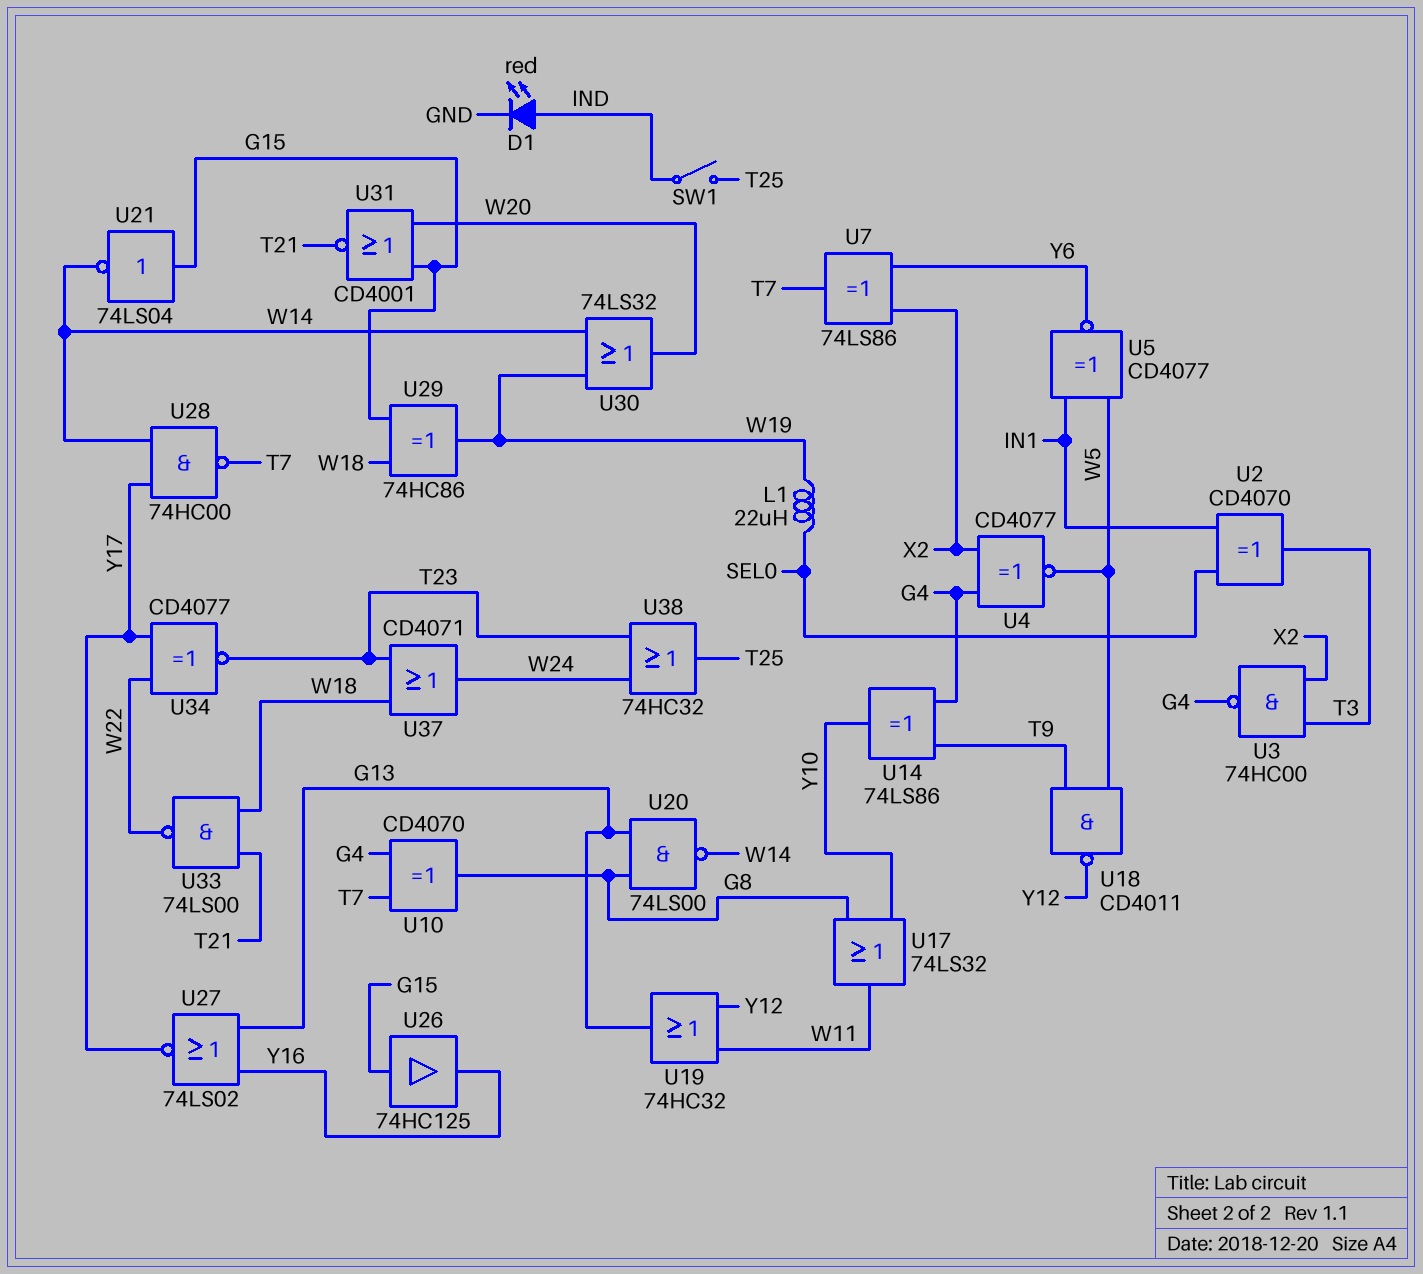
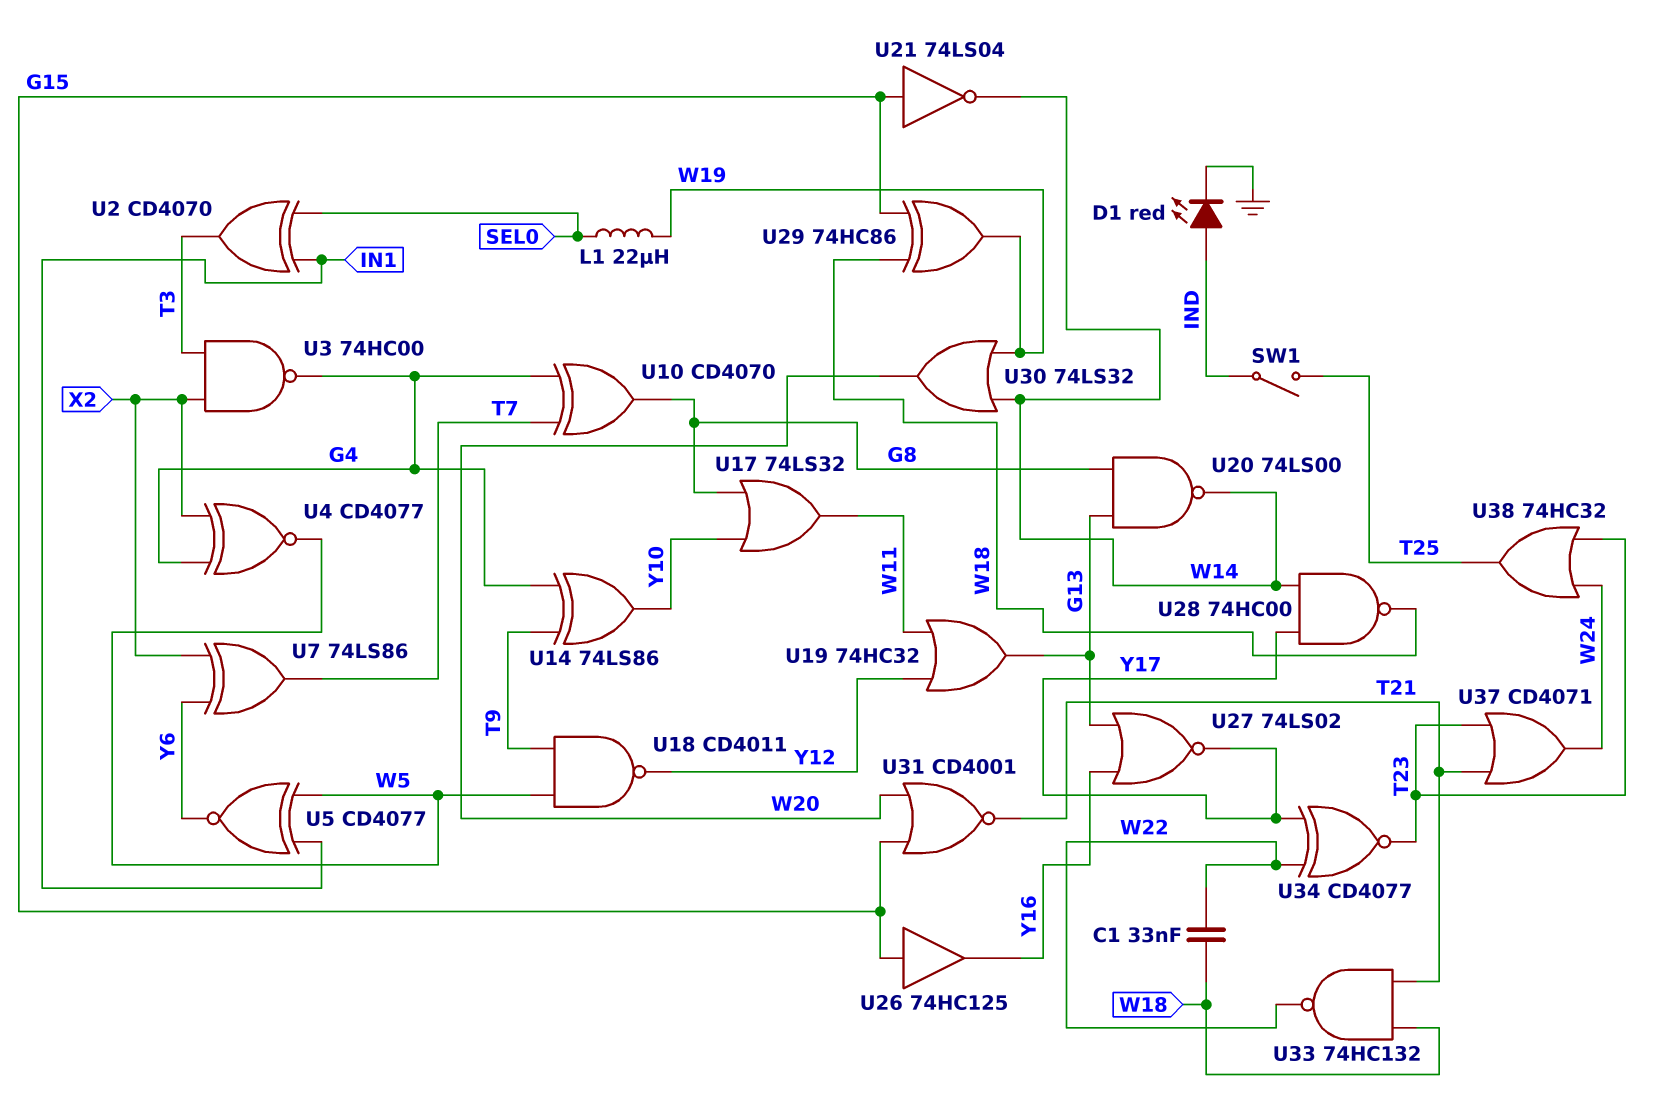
C1: none -> 33nF (W18, W22)
U28: NAND 74HC00 (in W14, in Y17, out T7) -> NAND 74HC00 (in W14, in Y17, out W18)
U33: NAND 74LS00 (in T21, in W18, out W22) -> NAND 74HC132 (in T21, in W18, out W22)
U37: OR CD4071 (in T23, in W18, out W24) -> OR CD4071 (in T21, in T23, out W24)

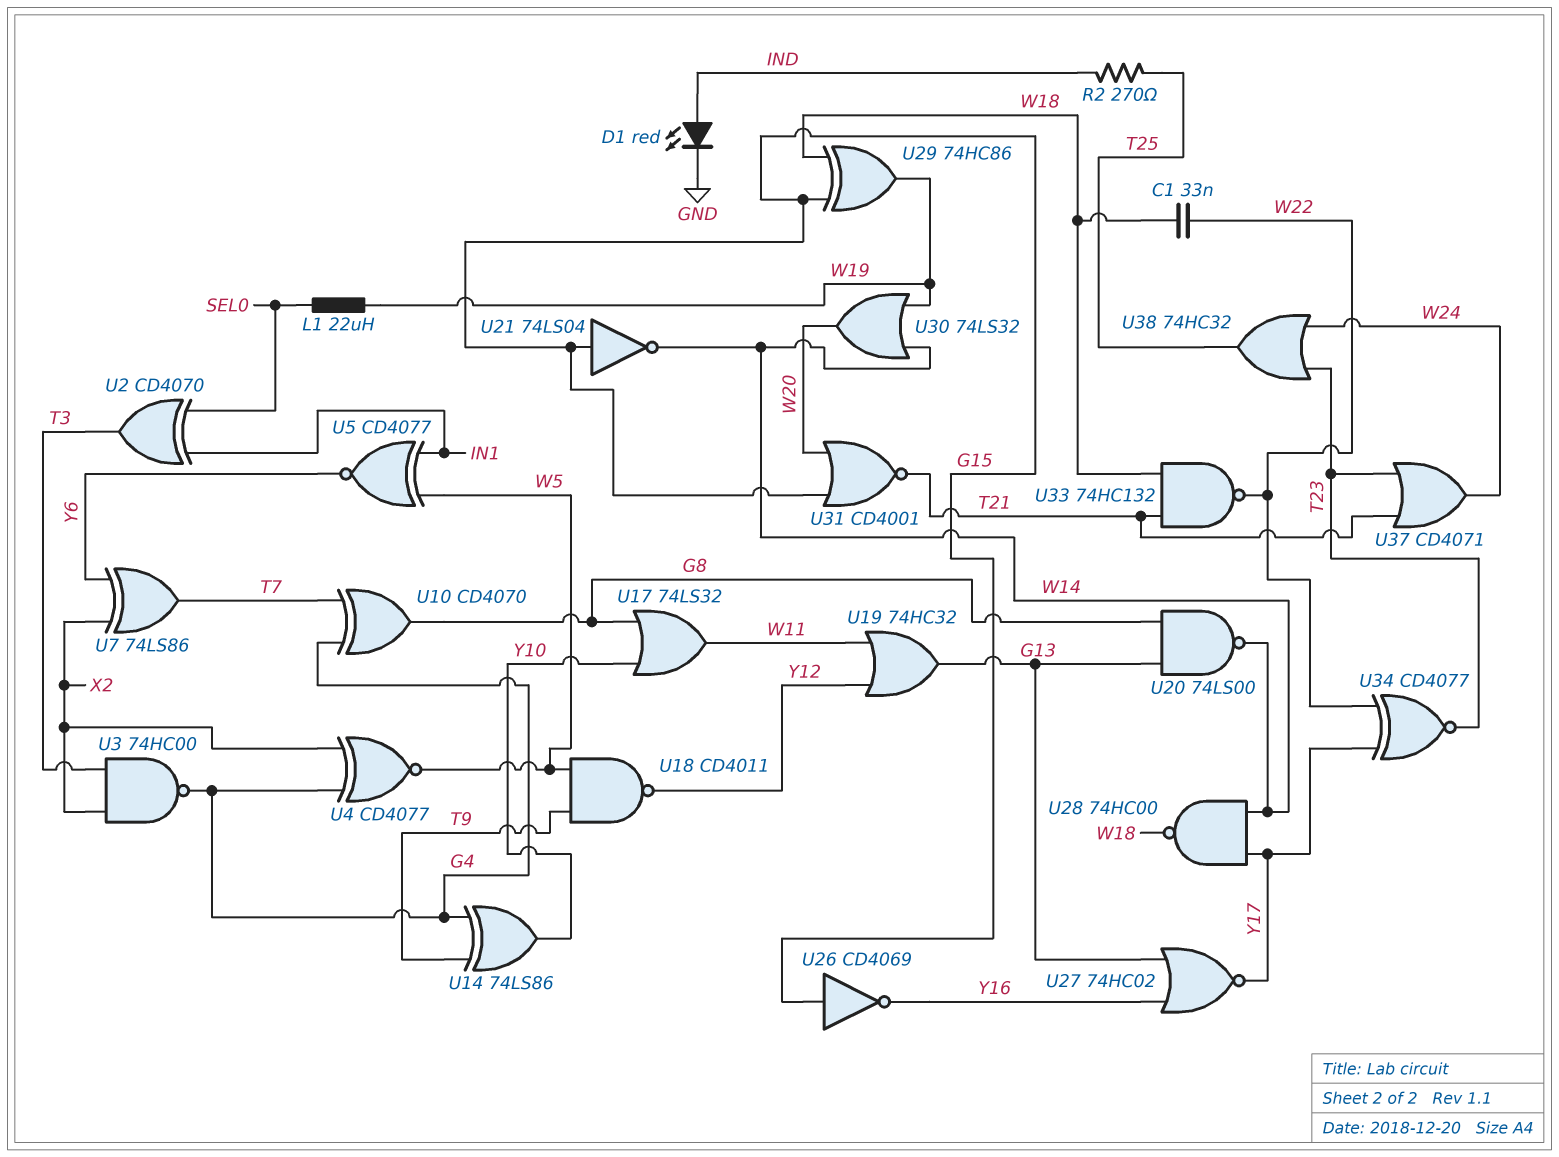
R2: none -> 270 (IND, T25)
SW1: switch (IND, T25) -> none
U26: buffer 74HC125 (in G15, out Y16) -> NOT CD4069 (in G15, out Y16)
U27: NOR 74LS02 (in G13, in Y16, out Y17) -> NOR 74HC02 (in G13, in Y16, out Y17)

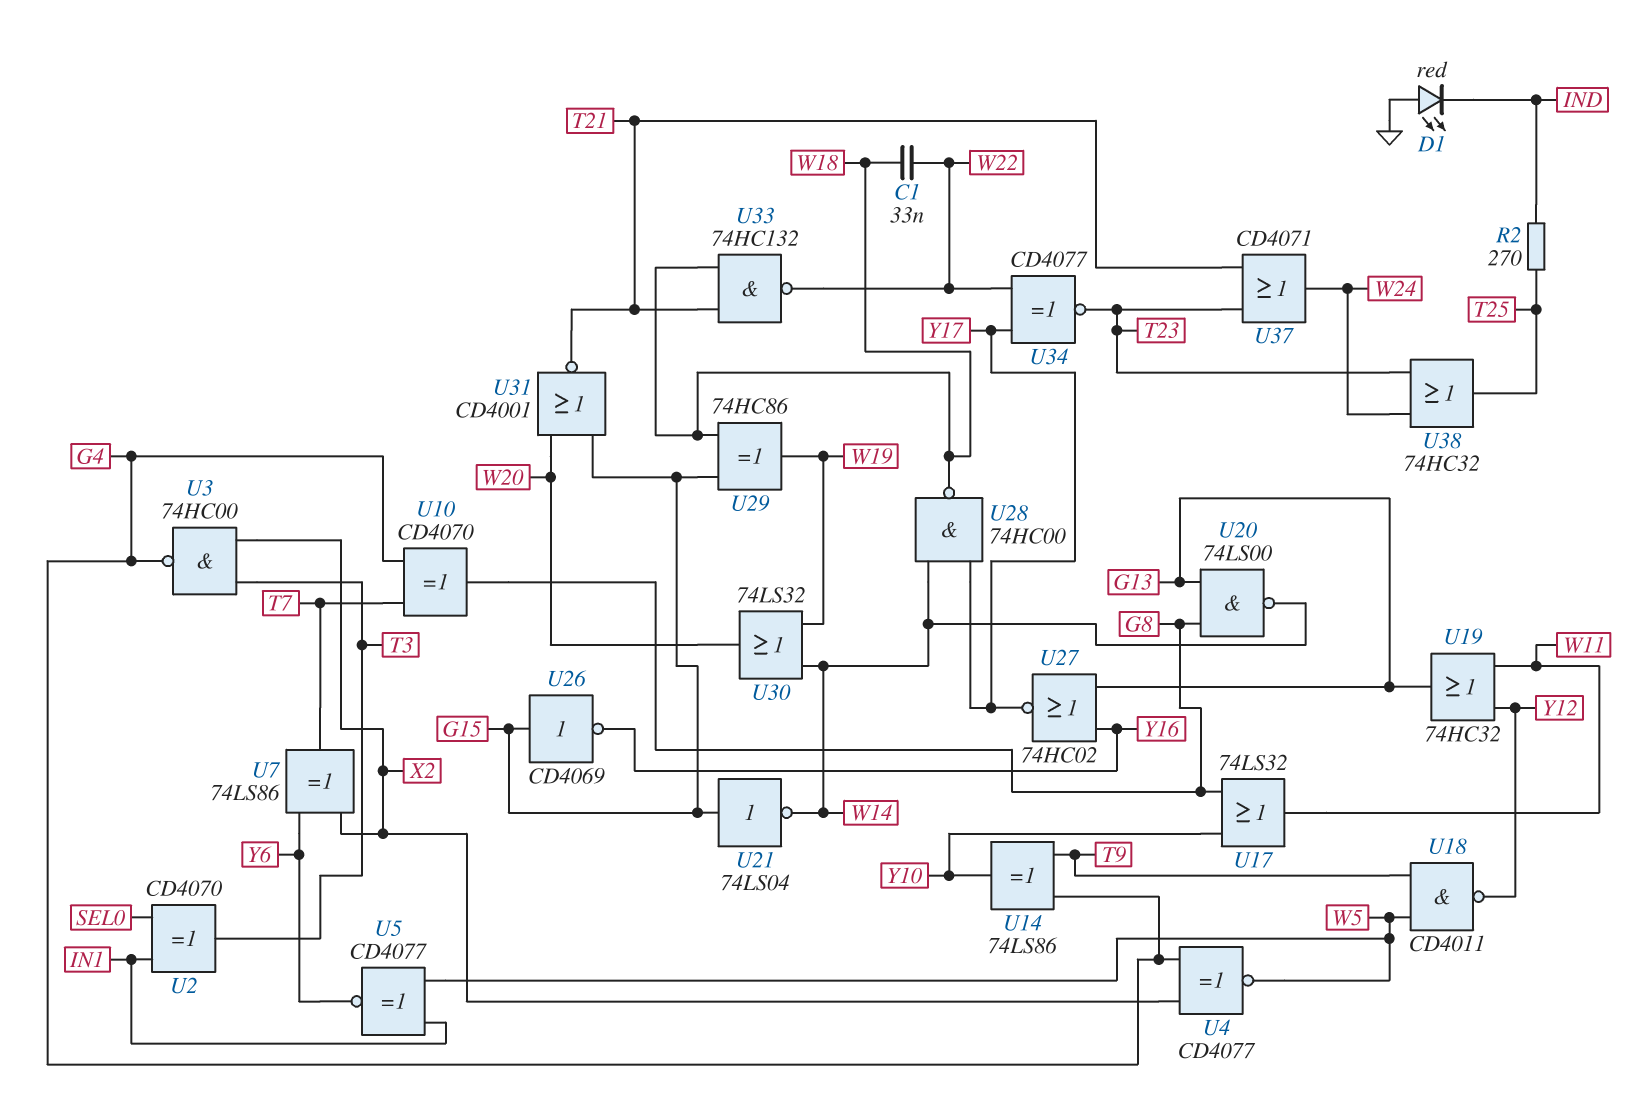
D1: LED red (A IND, K GND) -> LED red (A GND, K IND)
L1: 22uH (SEL0, W19) -> none

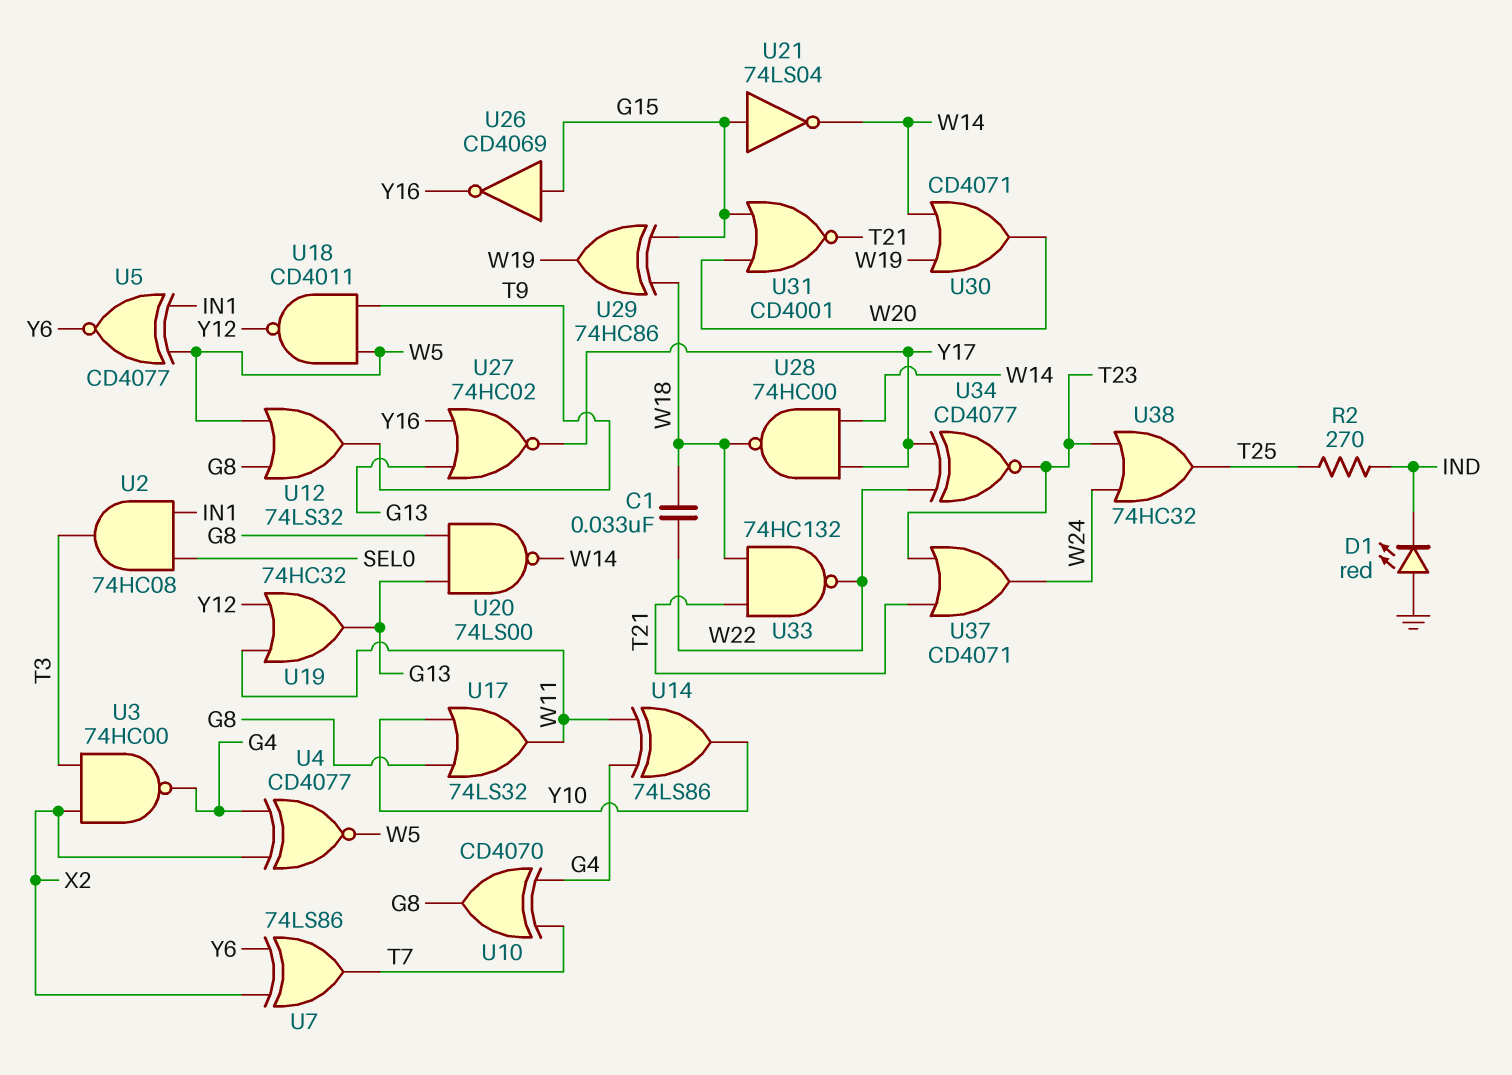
U2: XOR CD4070 (in IN1, in SEL0, out T3) -> AND 74HC08 (in IN1, in SEL0, out T3)
U12: none -> OR 74LS32 (in G8, in W5, out T9)
U14: XOR 74LS86 (in G4, in T9, out Y10) -> XOR 74LS86 (in G4, in W11, out Y10)
U30: OR 74LS32 (in W14, in W19, out W20) -> OR CD4071 (in W14, in W19, out W20)

